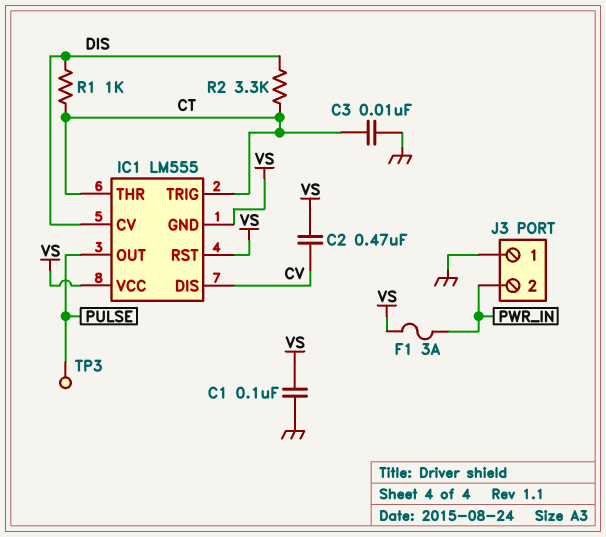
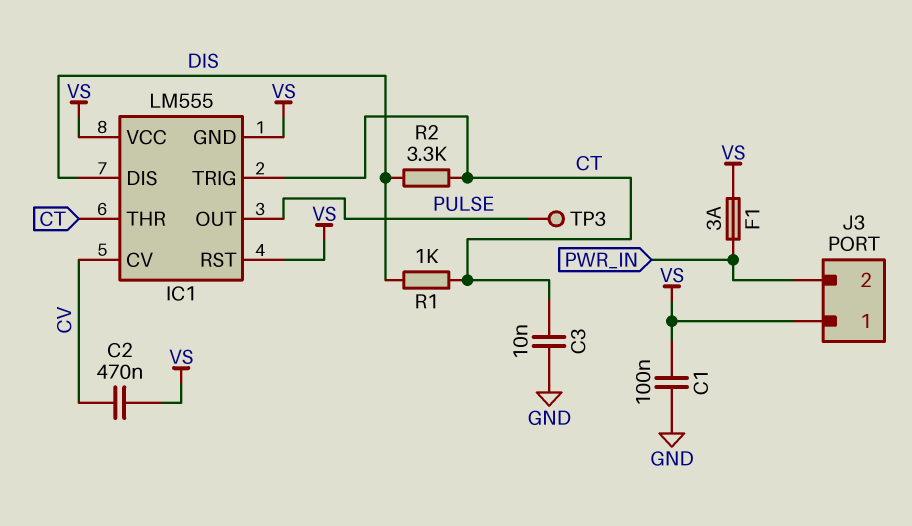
IC1 pin CV: DIS -> CV
IC1 pin DIS: CV -> DIS
J3 pin 1: GND -> VS

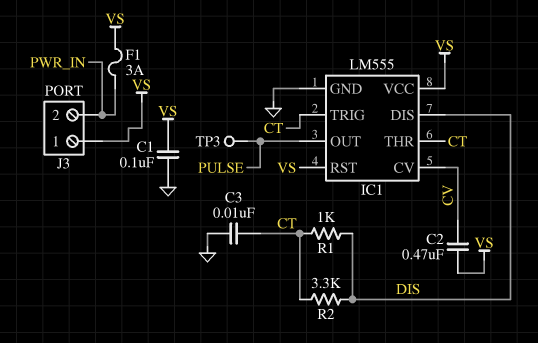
IC1 pin GND: VS -> GND

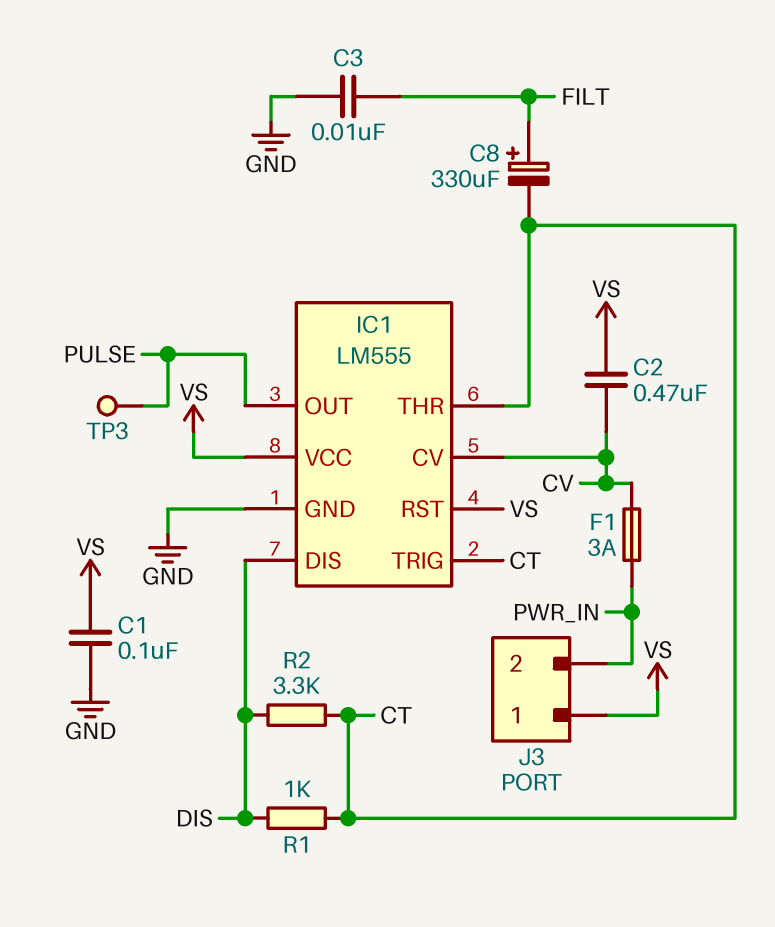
C3: 10nF (CT, GND) -> 10nF (FILT, GND)
C8: none -> 330uF (plus FILT, minus CT)
F1: 3A (PWR_IN, VS) -> 3A (CV, PWR_IN)

